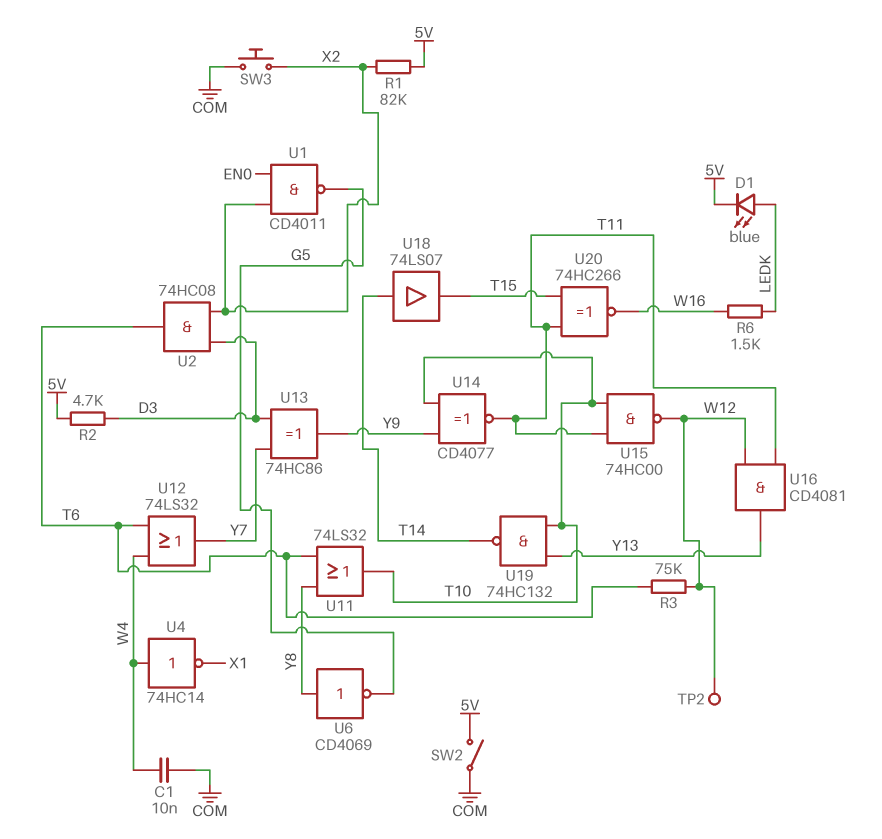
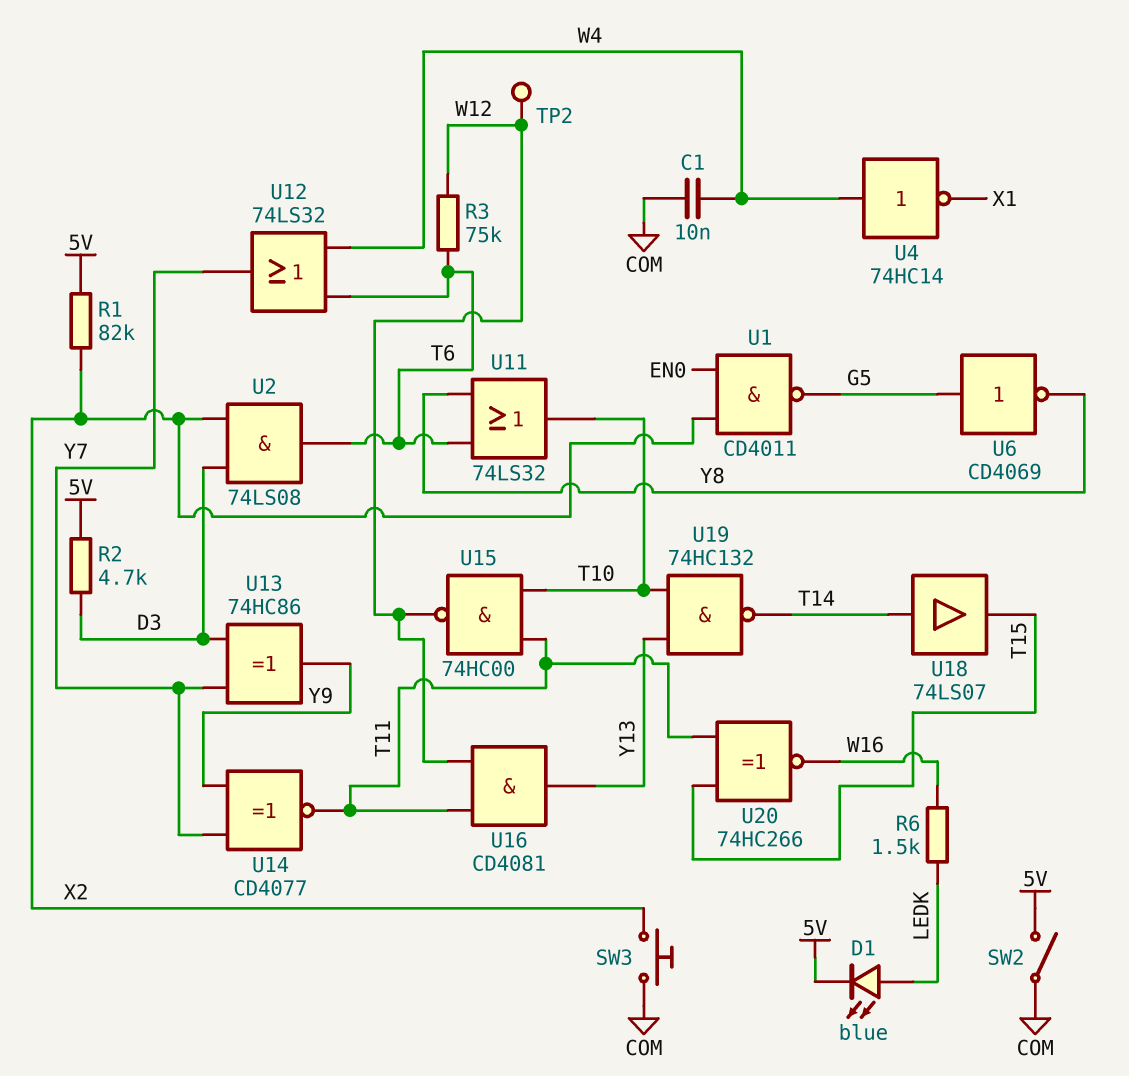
U2: AND 74HC08 (in D3, in X2, out T6) -> AND 74LS08 (in D3, in X2, out T6)
U6: NOT CD4069 (in Y8, out G5) -> NOT CD4069 (in G5, out Y8)
U14: XNOR CD4077 (in T10, in Y9, out T11) -> XNOR CD4077 (in Y7, in Y9, out T11)

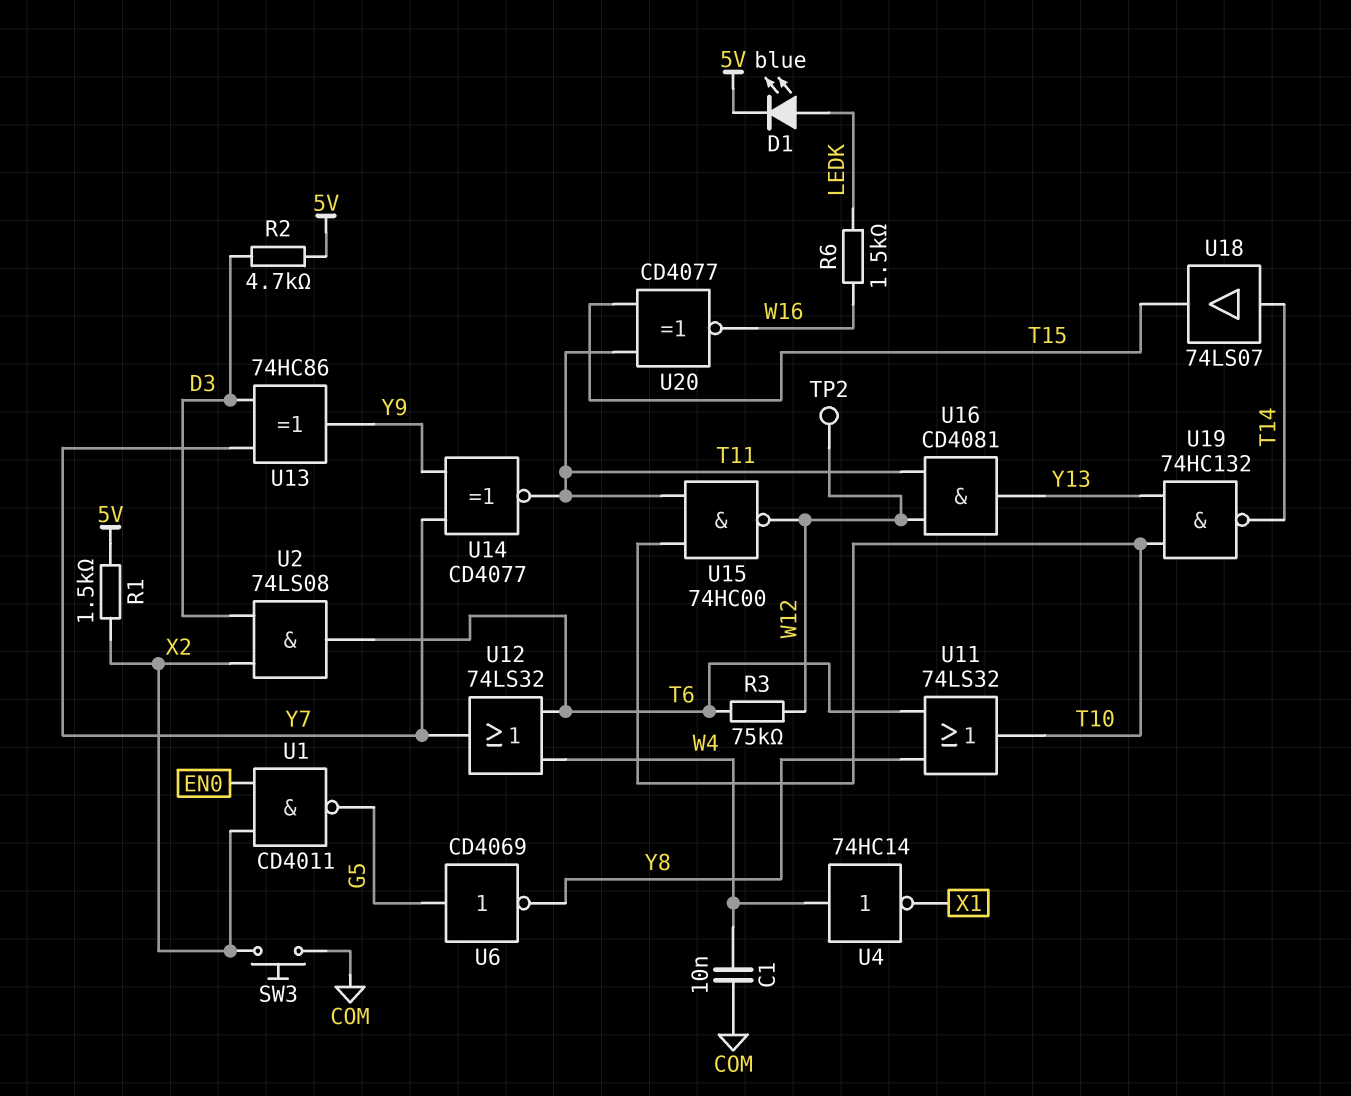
R1: 82k (5V, X2) -> 1.5k (5V, X2)
SW2: switch (5V, COM) -> none
U20: XNOR 74HC266 (in T11, in T15, out W16) -> XNOR CD4077 (in T11, in T15, out W16)

